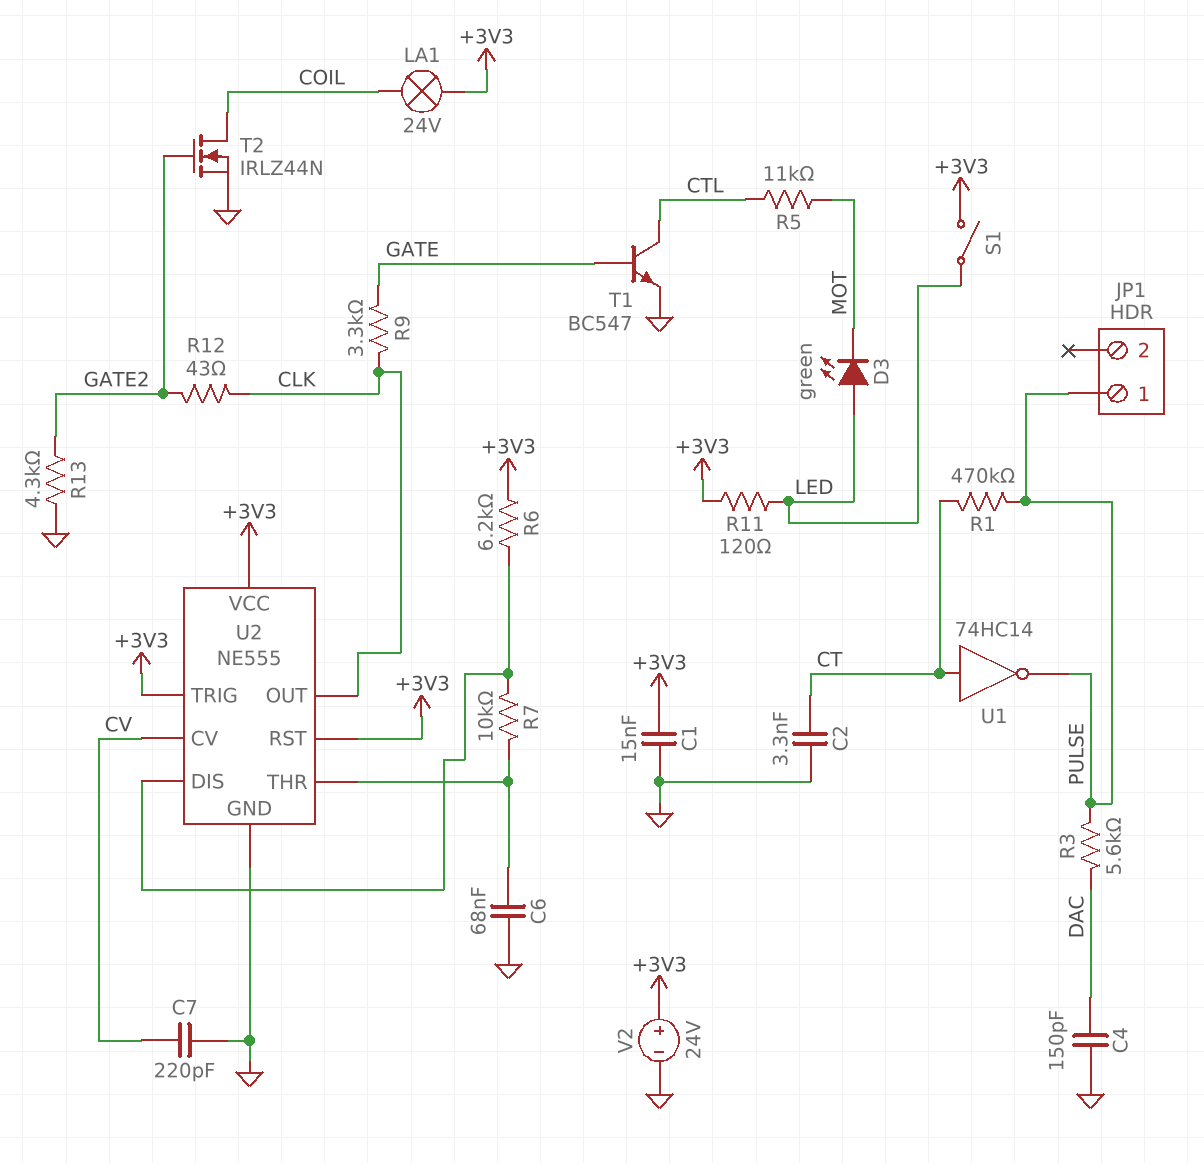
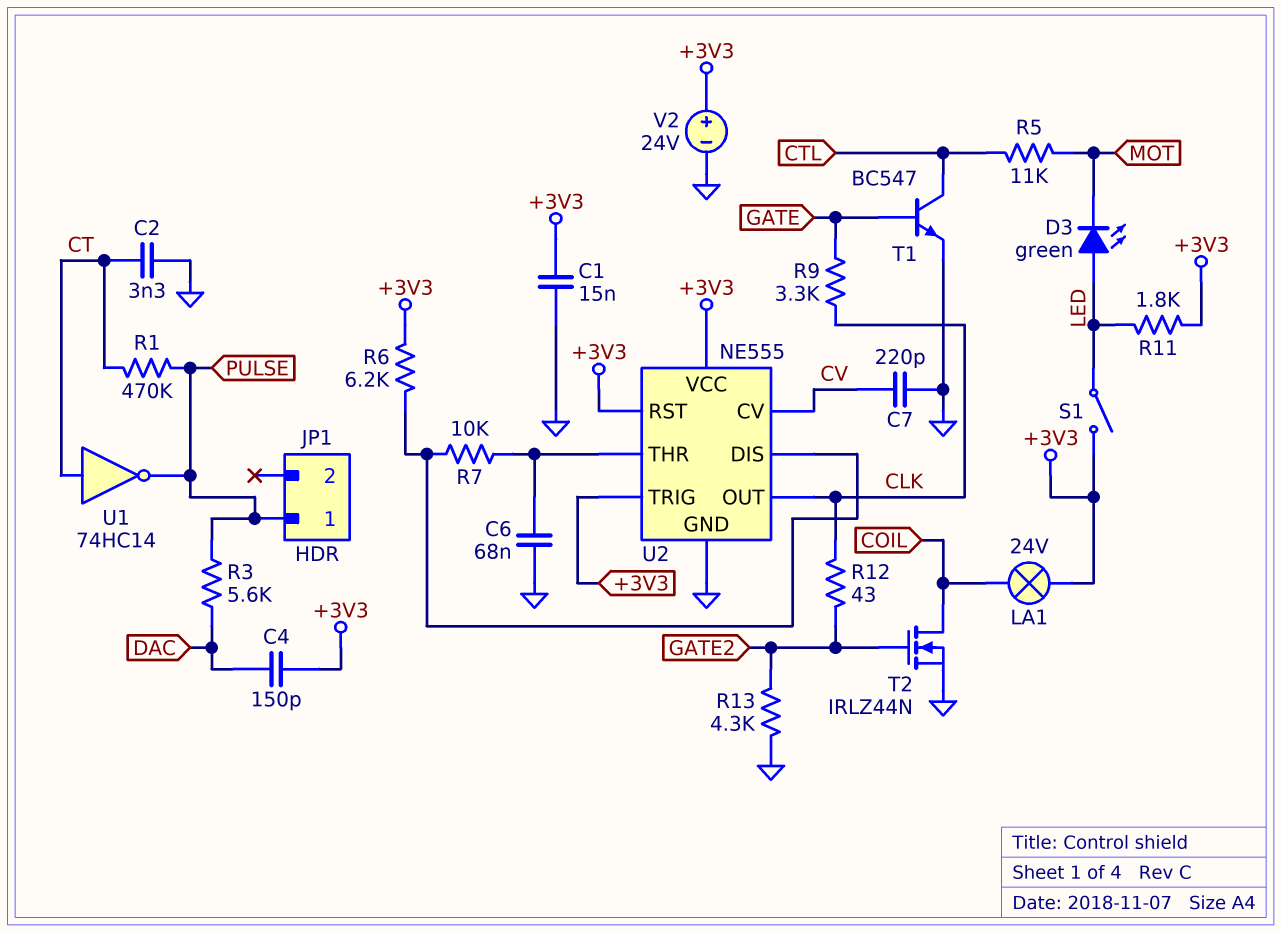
C4: 150pF (DAC, GND) -> 150pF (+3V3, DAC)
R11: 120 (+3V3, LED) -> 1.8k (+3V3, LED)

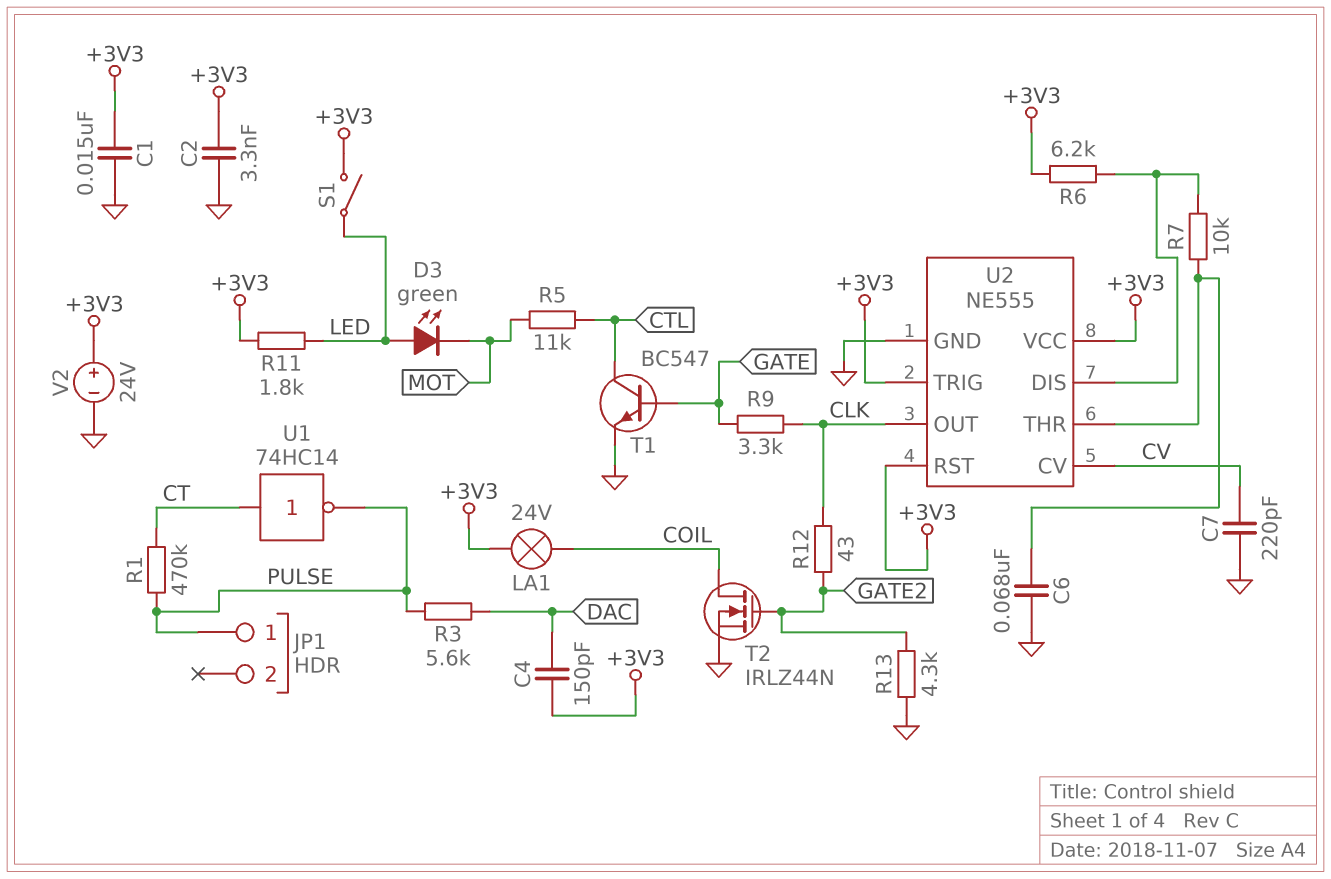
C2: 3.3nF (CT, GND) -> 3.3nF (+3V3, GND)

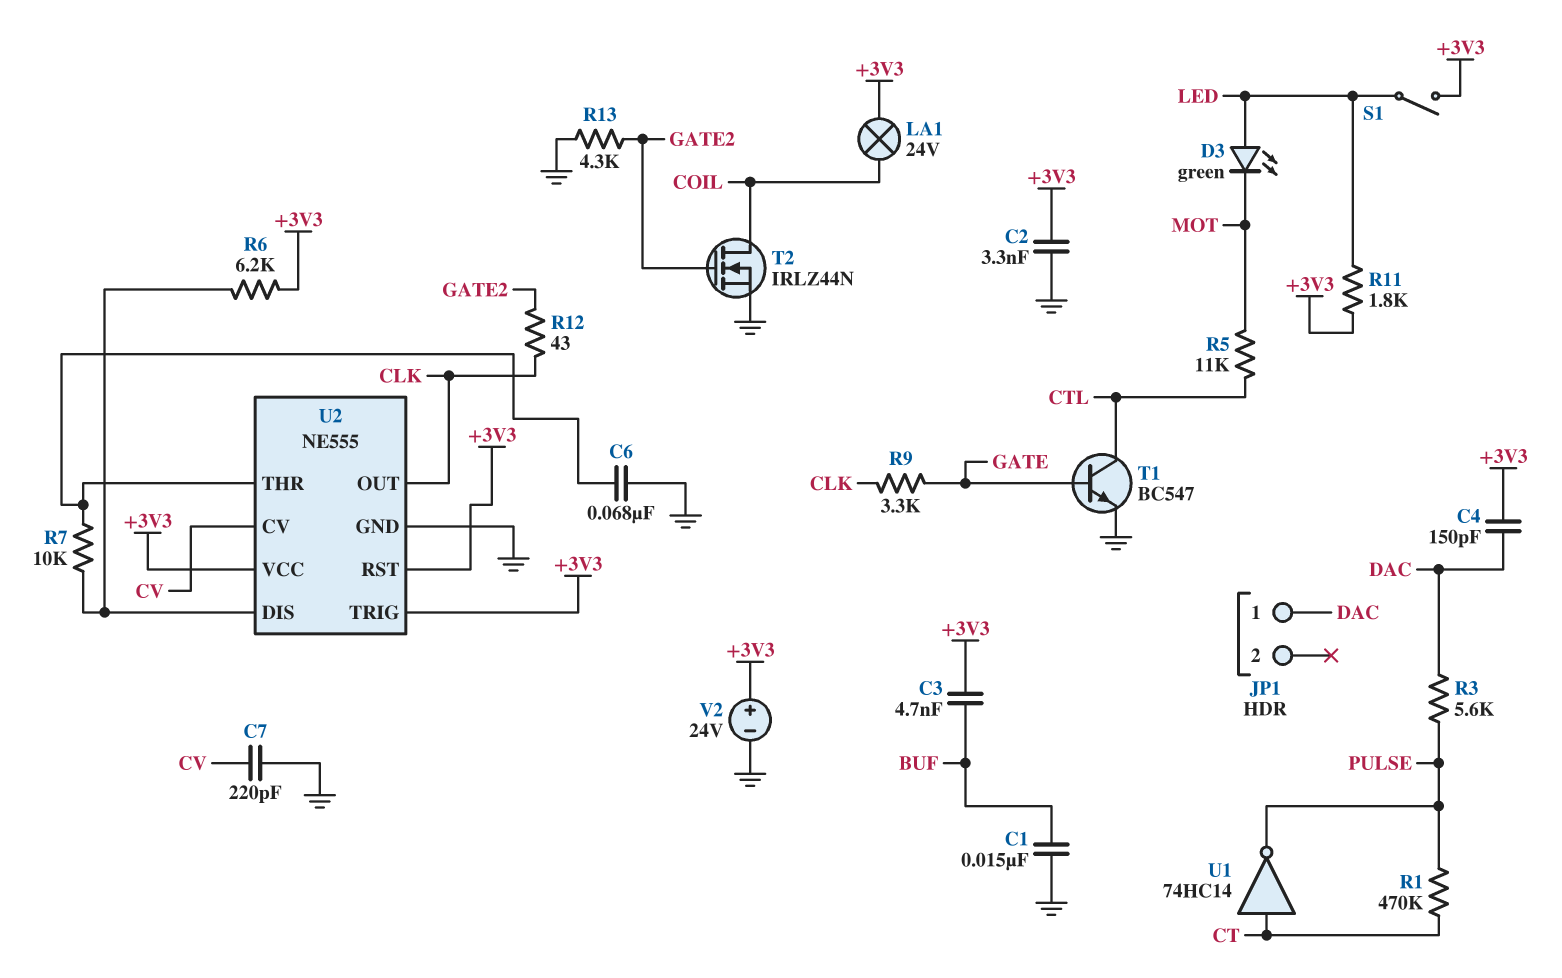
C1: 15nF (+3V3, GND) -> 15nF (BUF, GND)
C3: none -> 4.7nF (+3V3, BUF)
JP1 pin 1: PULSE -> DAC

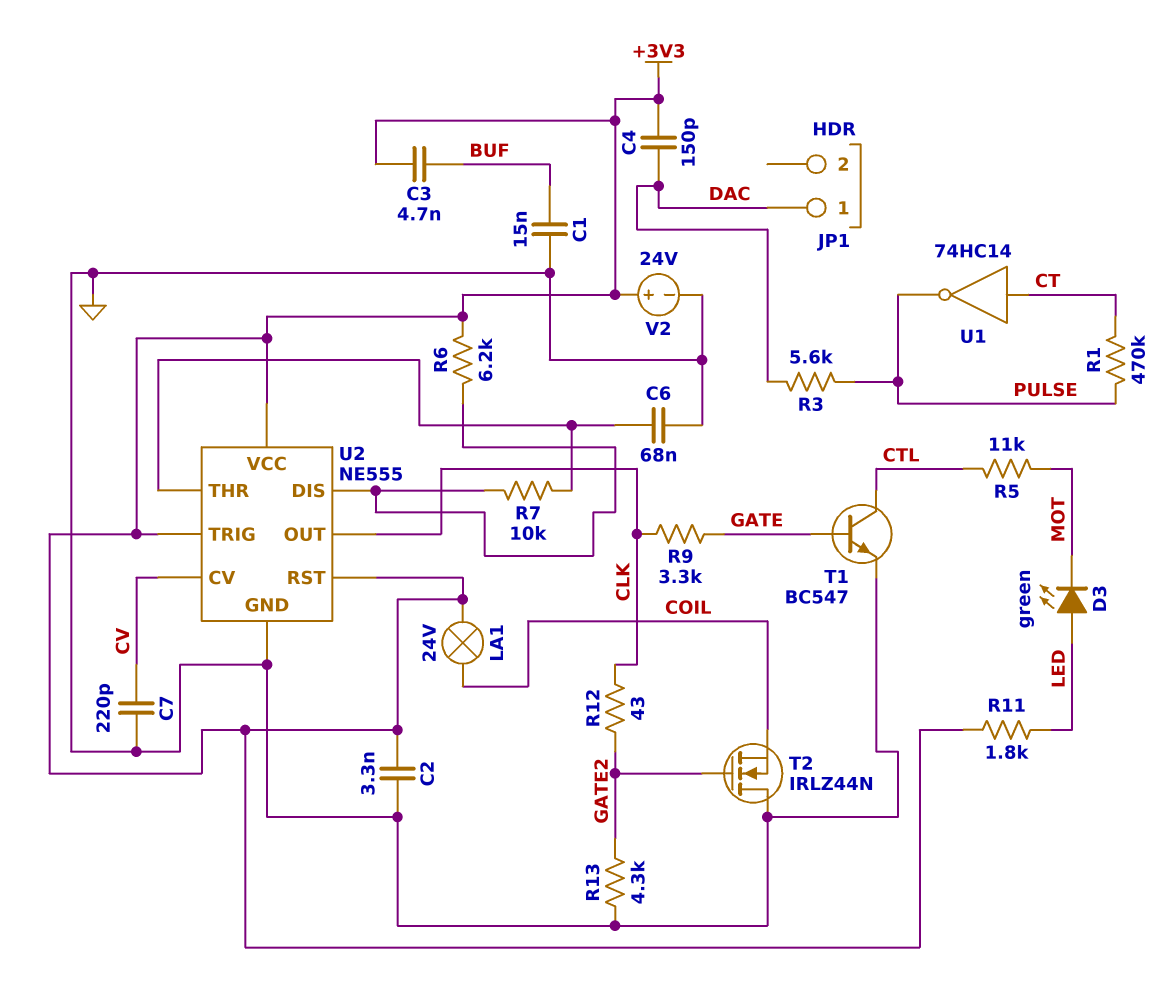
S1: switch (+3V3, LED) -> none
T2: NMOS IRLZ44N (G GATE2, D COIL, S GND) -> NMOS IRLZ44N (G GATE2, D GND, S COIL)

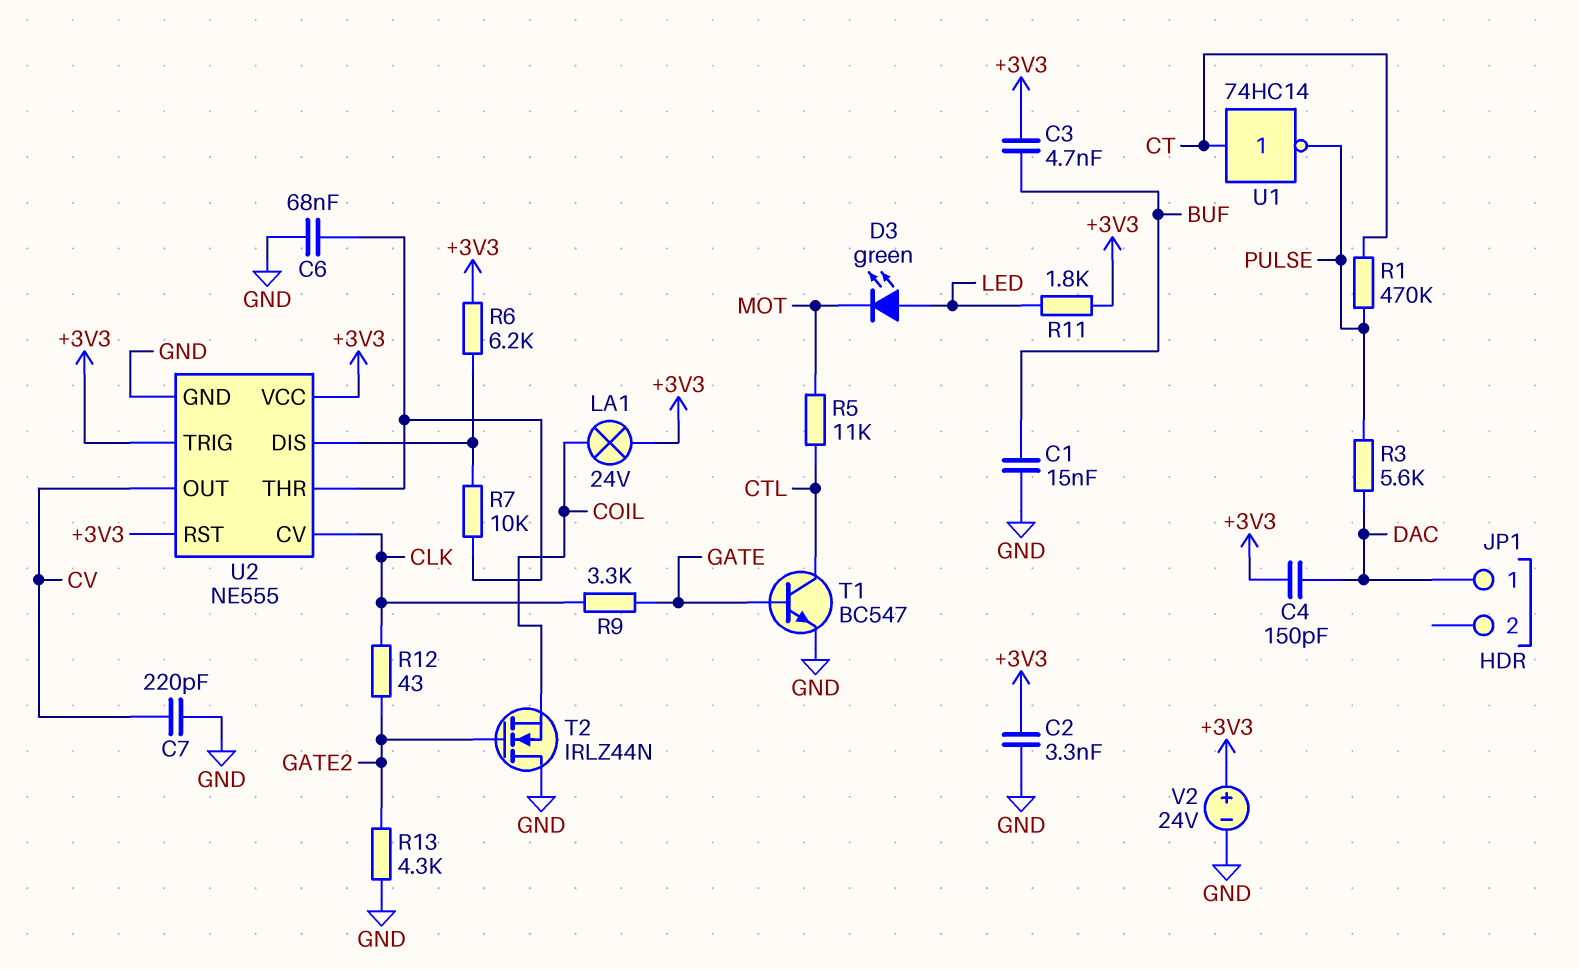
U2 pin CV: CV -> CLK
U2 pin OUT: CLK -> CV

